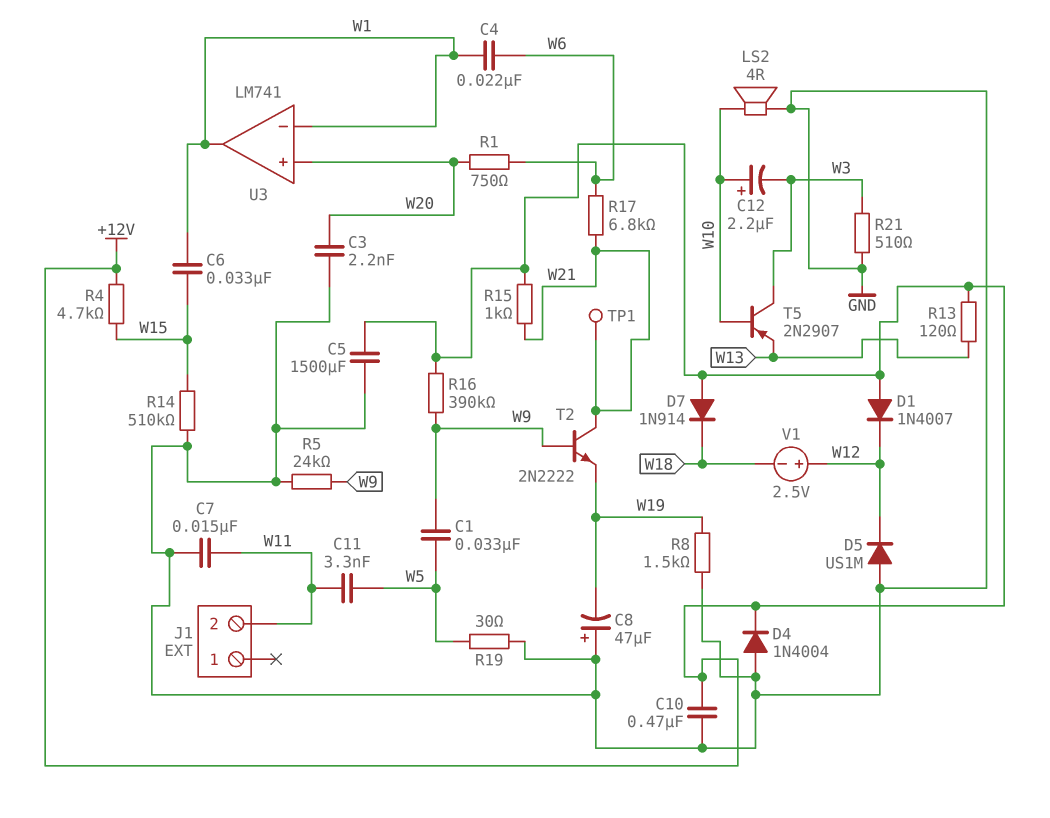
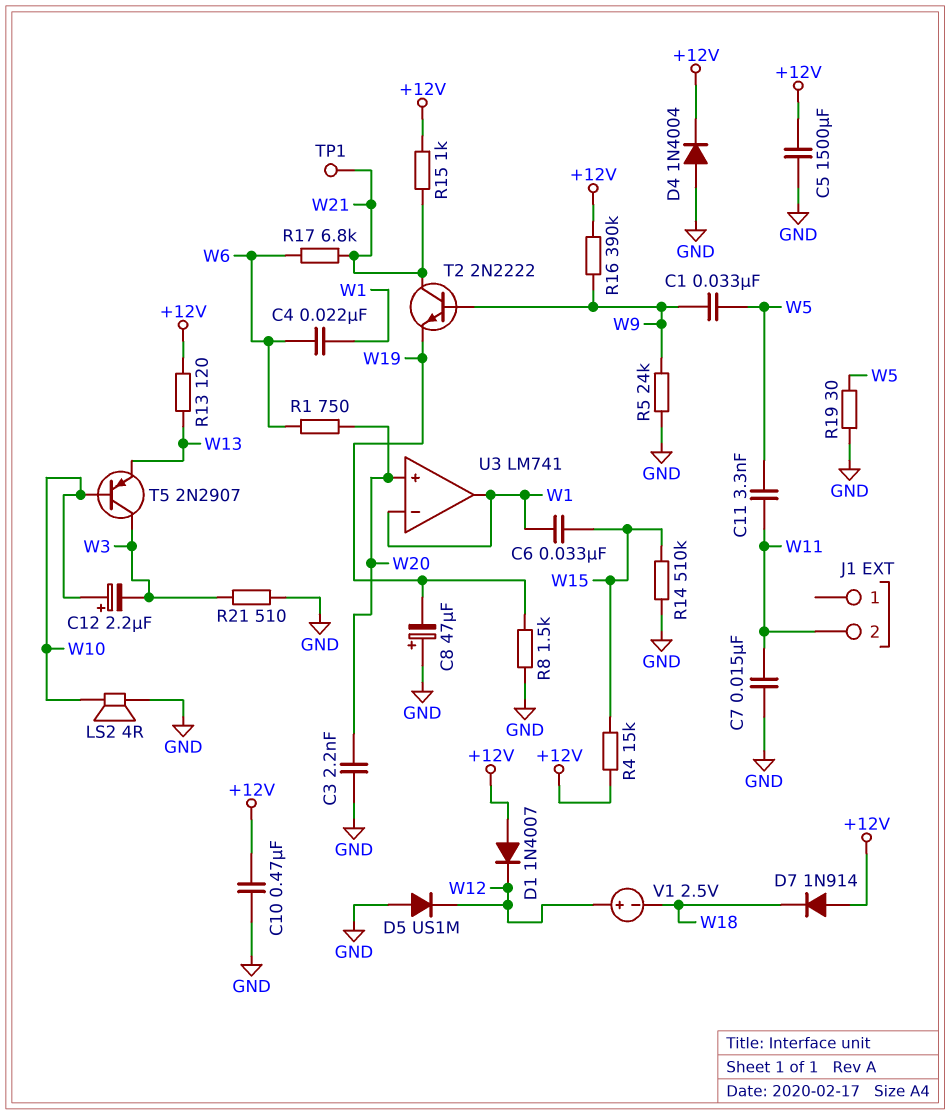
R4: 4.7k (+12V, W15) -> 15k (+12V, W15)

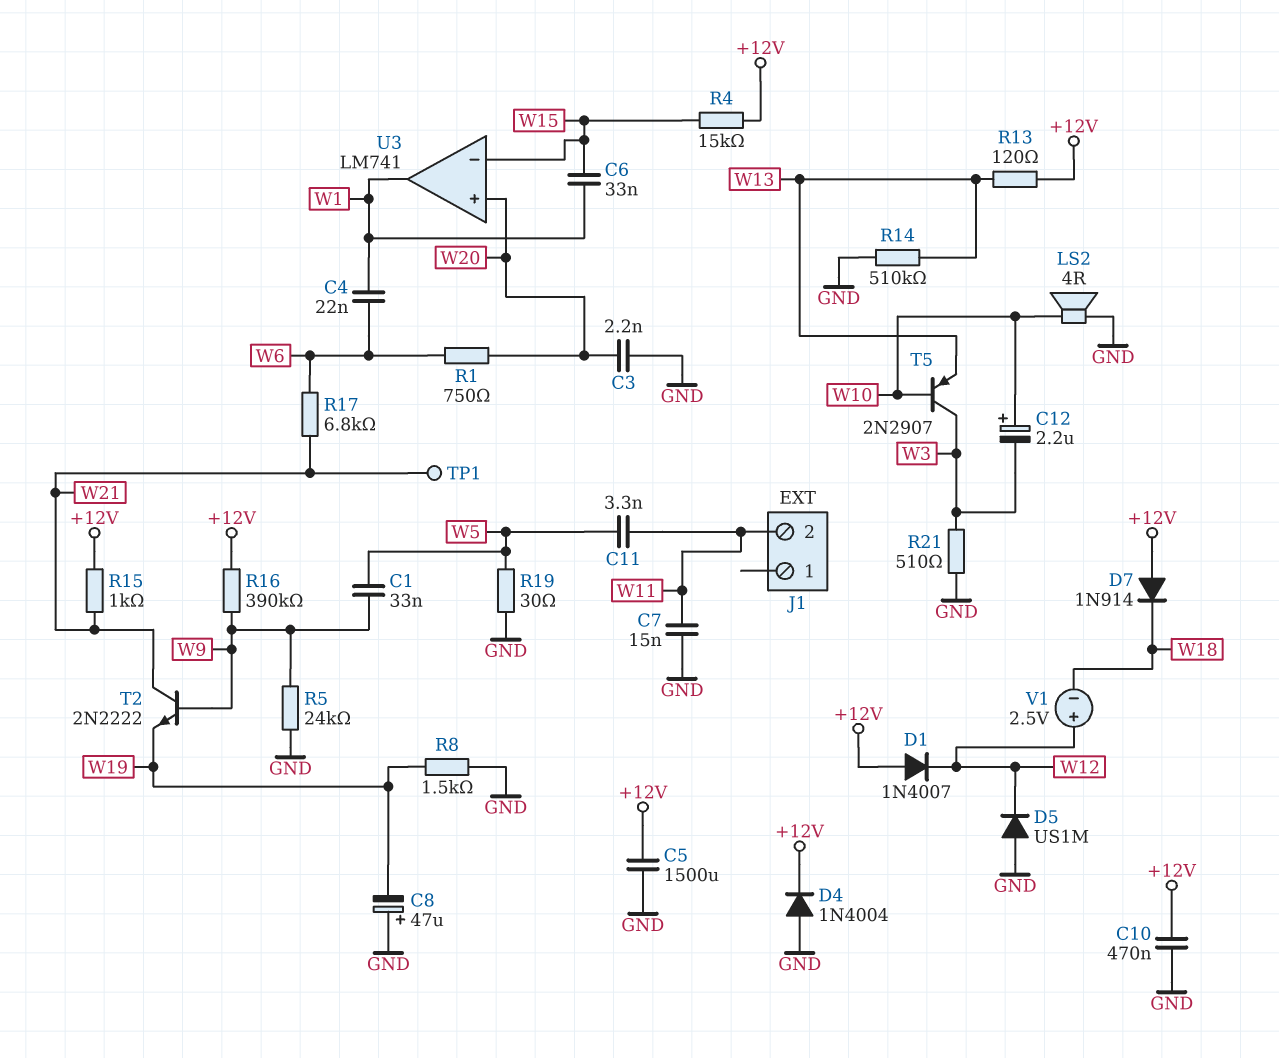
R14: 510k (GND, W15) -> 510k (GND, W13)
U3 pin in-: W1 -> W15

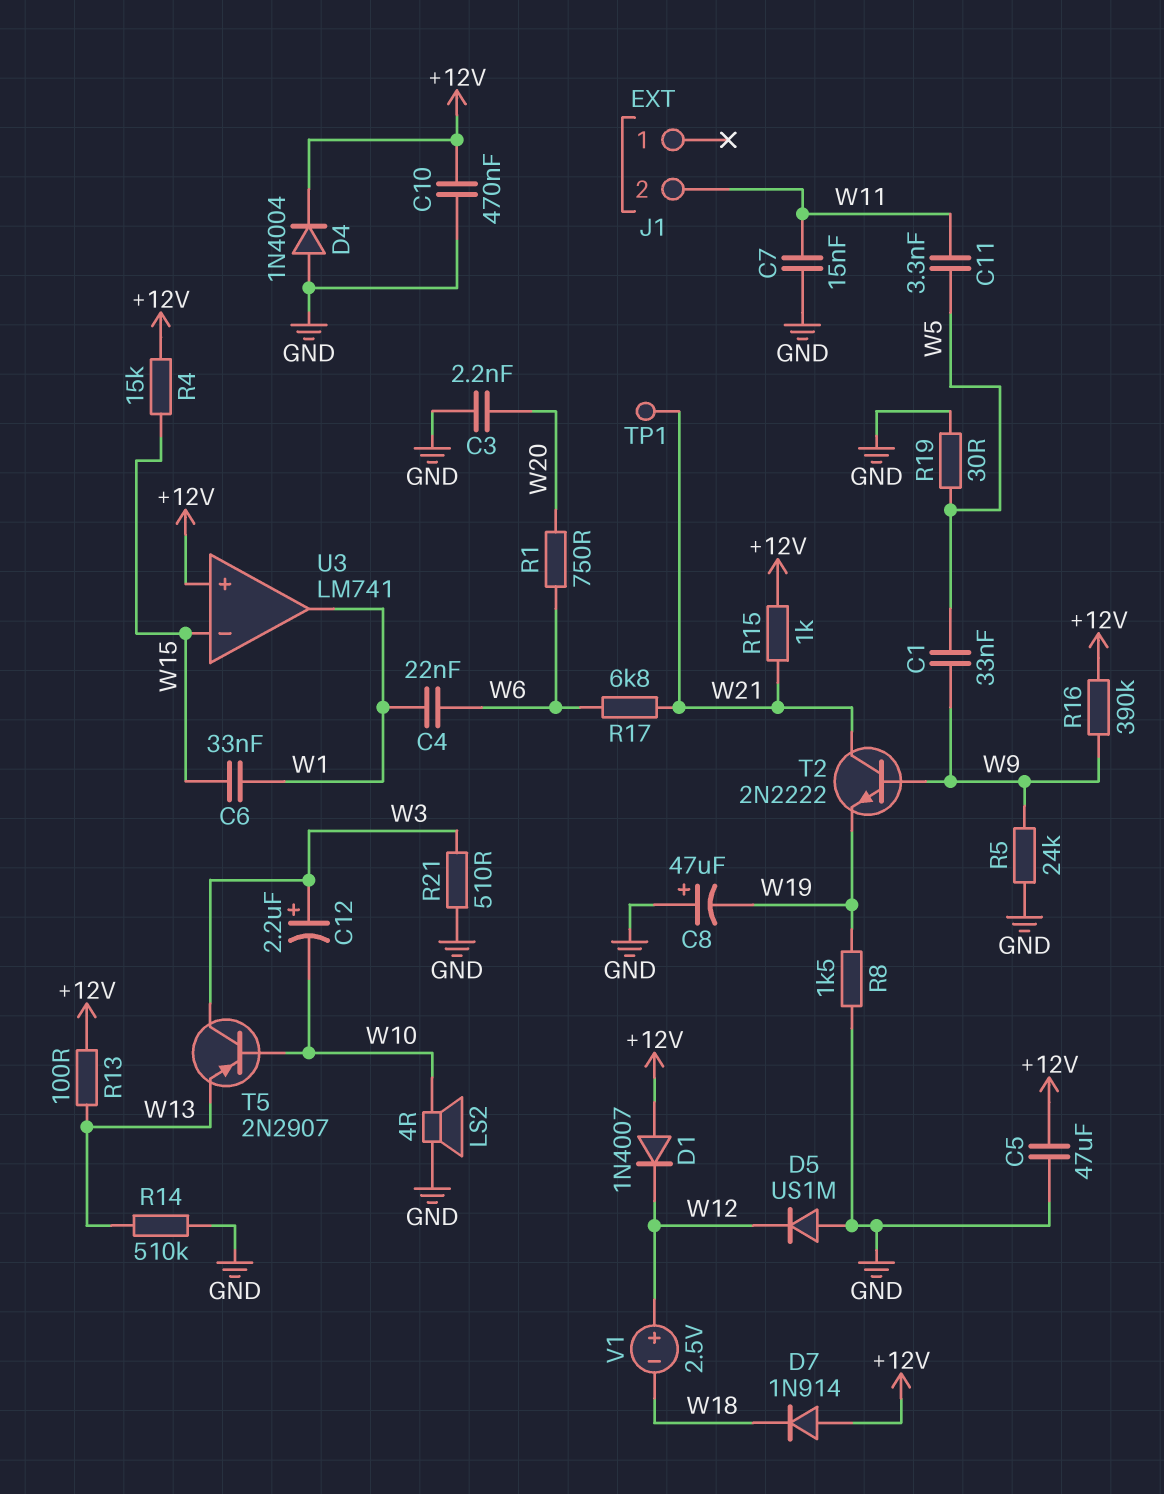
C5: 1500uF (+12V, GND) -> 47uF (+12V, GND)
C12: 2.2uF (plus W10, minus W3) -> 2.2uF (plus W3, minus W10)
R13: 120 (+12V, W13) -> 100 (+12V, W13)
U3 pin in+: W20 -> +12V

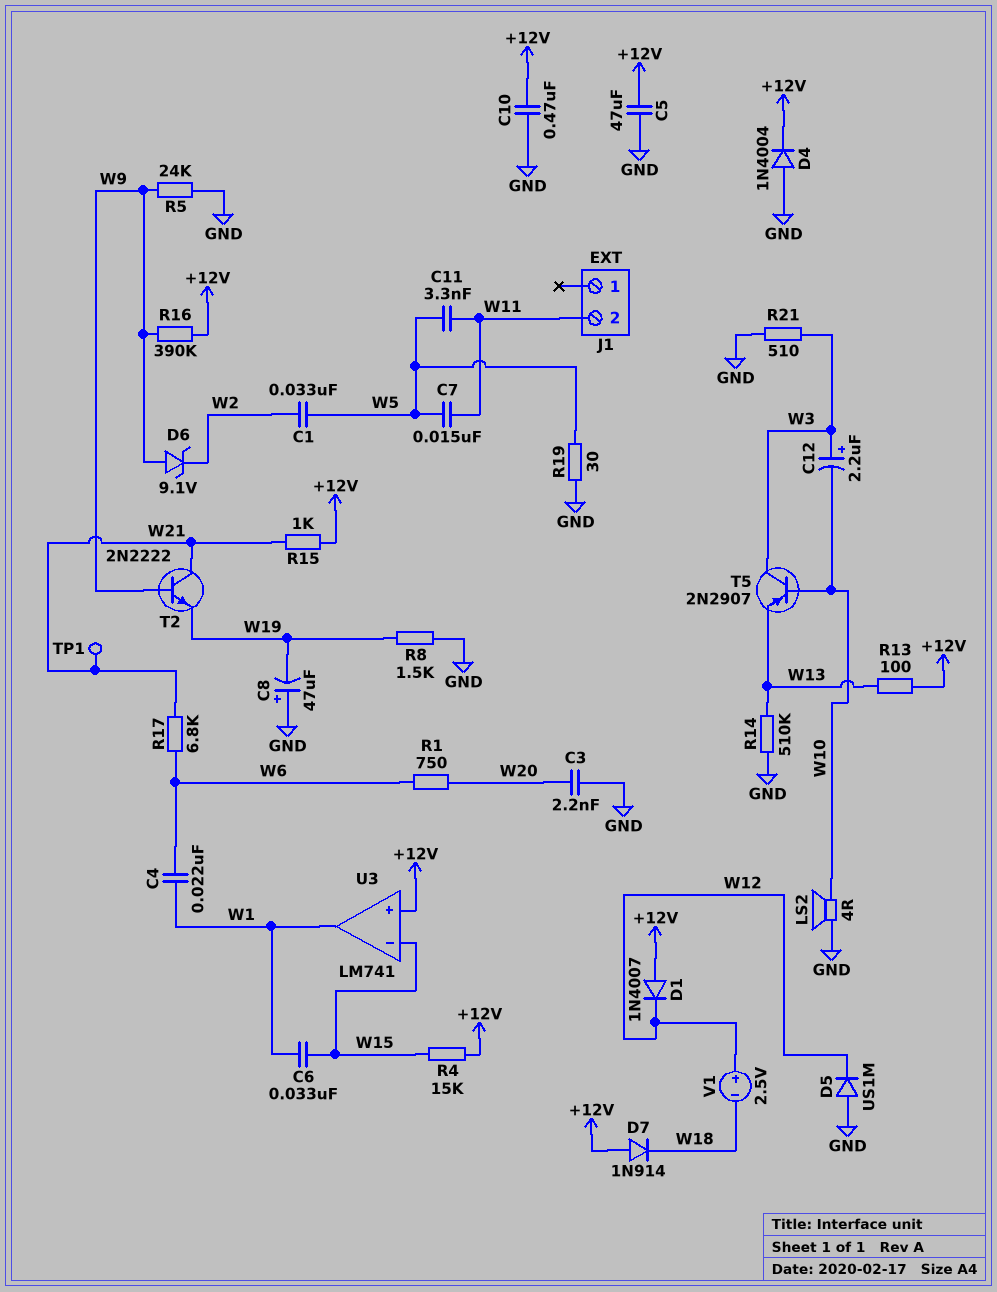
C1: 33nF (W5, W9) -> 33nF (W2, W5)
C7: 15nF (GND, W11) -> 15nF (W5, W11)
D6: none -> zener 9.1V (A W9, K W2)

